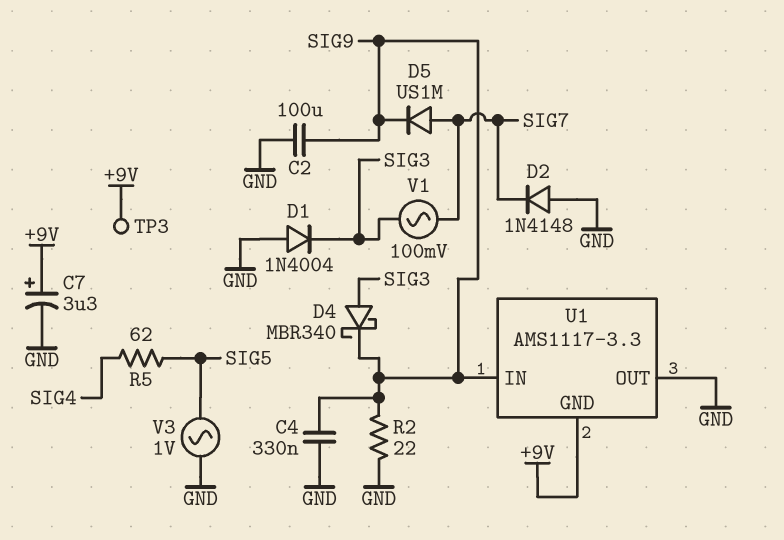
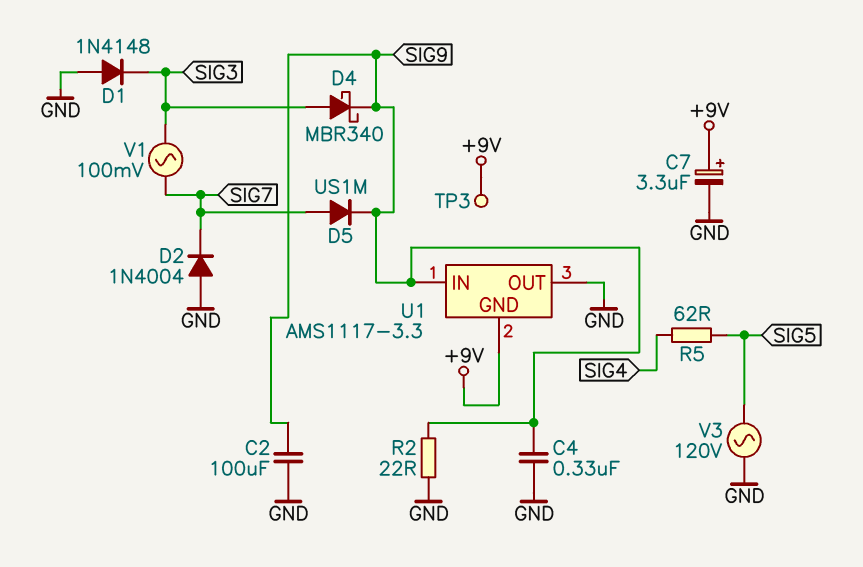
D1: diode 1N4004 (A GND, K SIG3) -> diode 1N4148 (A GND, K SIG3)
D2: diode 1N4148 (A GND, K SIG7) -> diode 1N4004 (A GND, K SIG7)
V3: AC 1V (GND, SIG5) -> AC 120V (GND, SIG5)

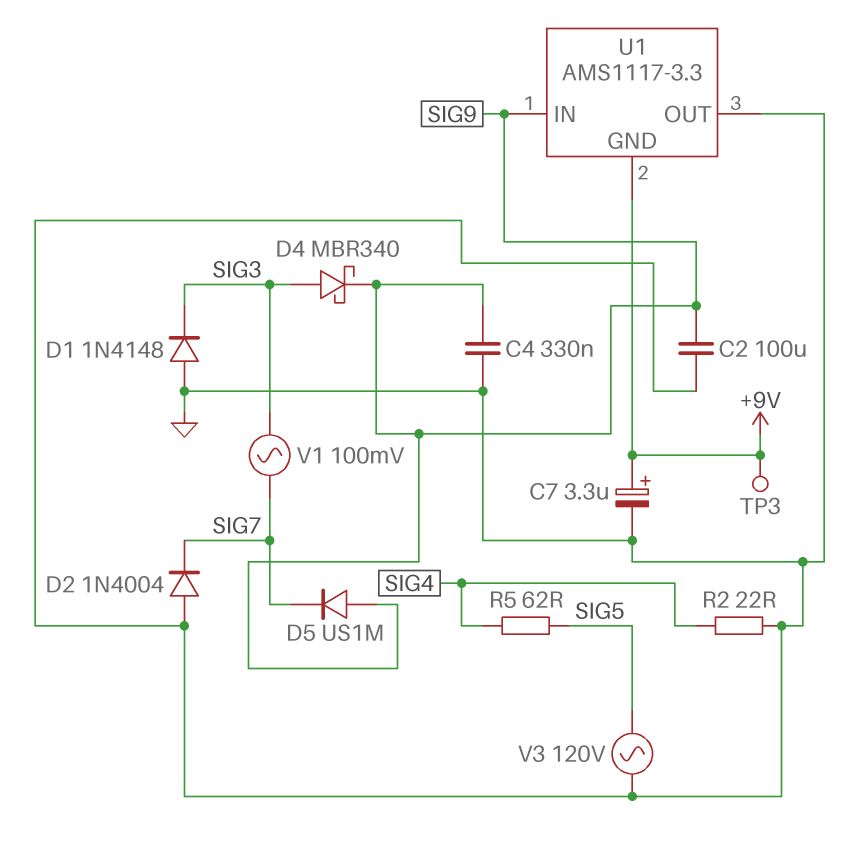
D5: diode US1M (A SIG7, K SIG9) -> diode US1M (A SIG9, K SIG7)
R2: 22 (GND, SIG9) -> 22 (GND, SIG4)

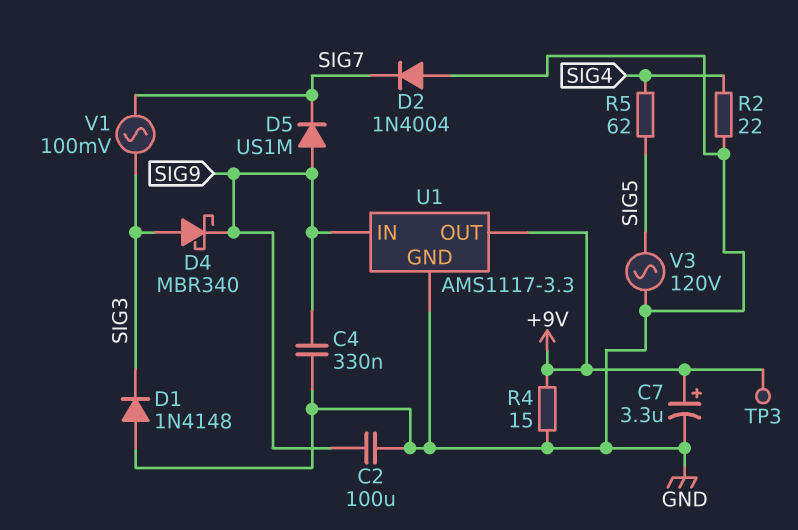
R4: none -> 15 (+9V, GND)
U1 pin GND: +9V -> GND
U1 pin OUT: GND -> +9V

